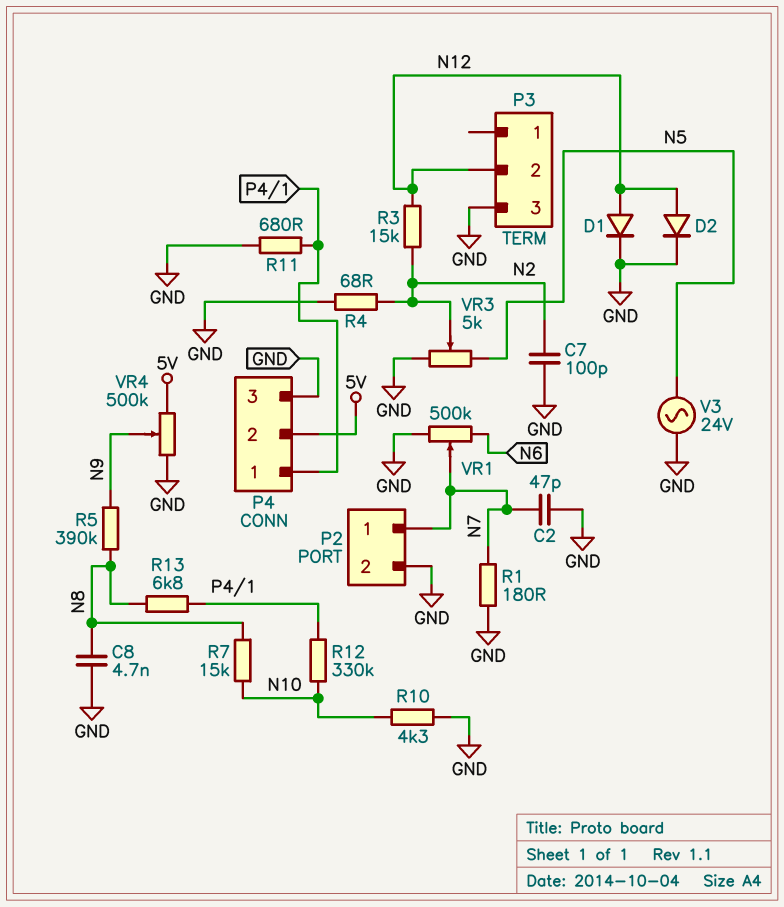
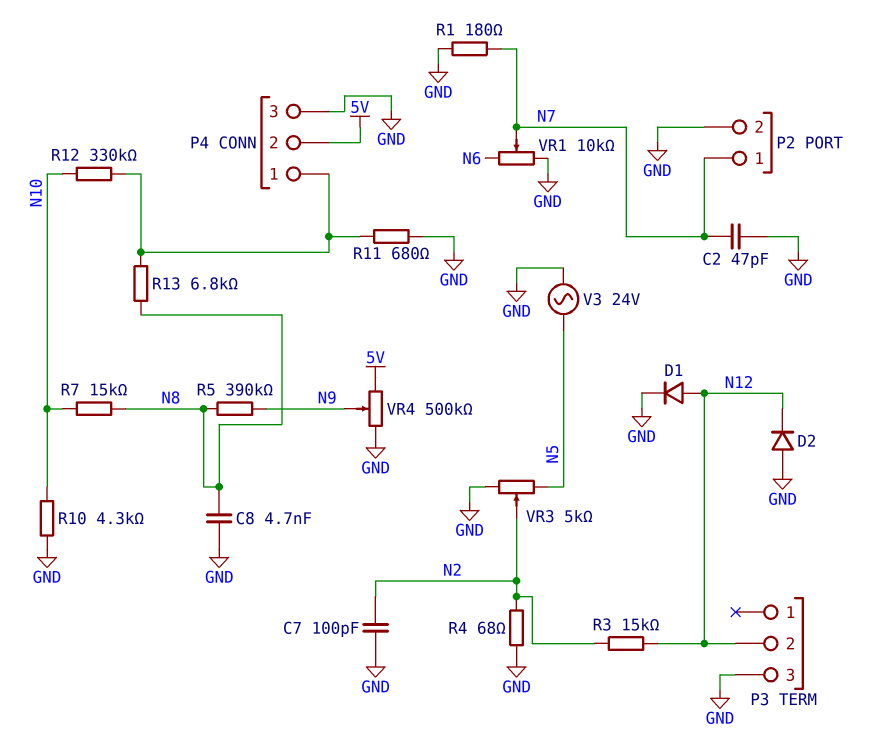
D2: diode (A N12, K GND) -> diode (A GND, K N12)
VR1: 500k (GND, N6, wiper N7) -> 10k (GND, N6, wiper N7)

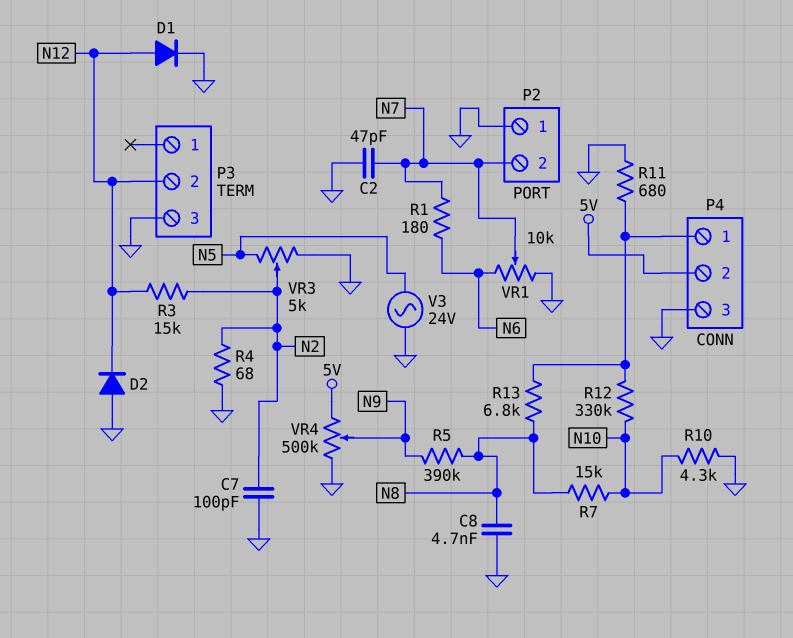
P2 pin 1: N7 -> GND
P2 pin 2: GND -> N7
R1: 180 (GND, N7) -> 180 (N6, N7)

